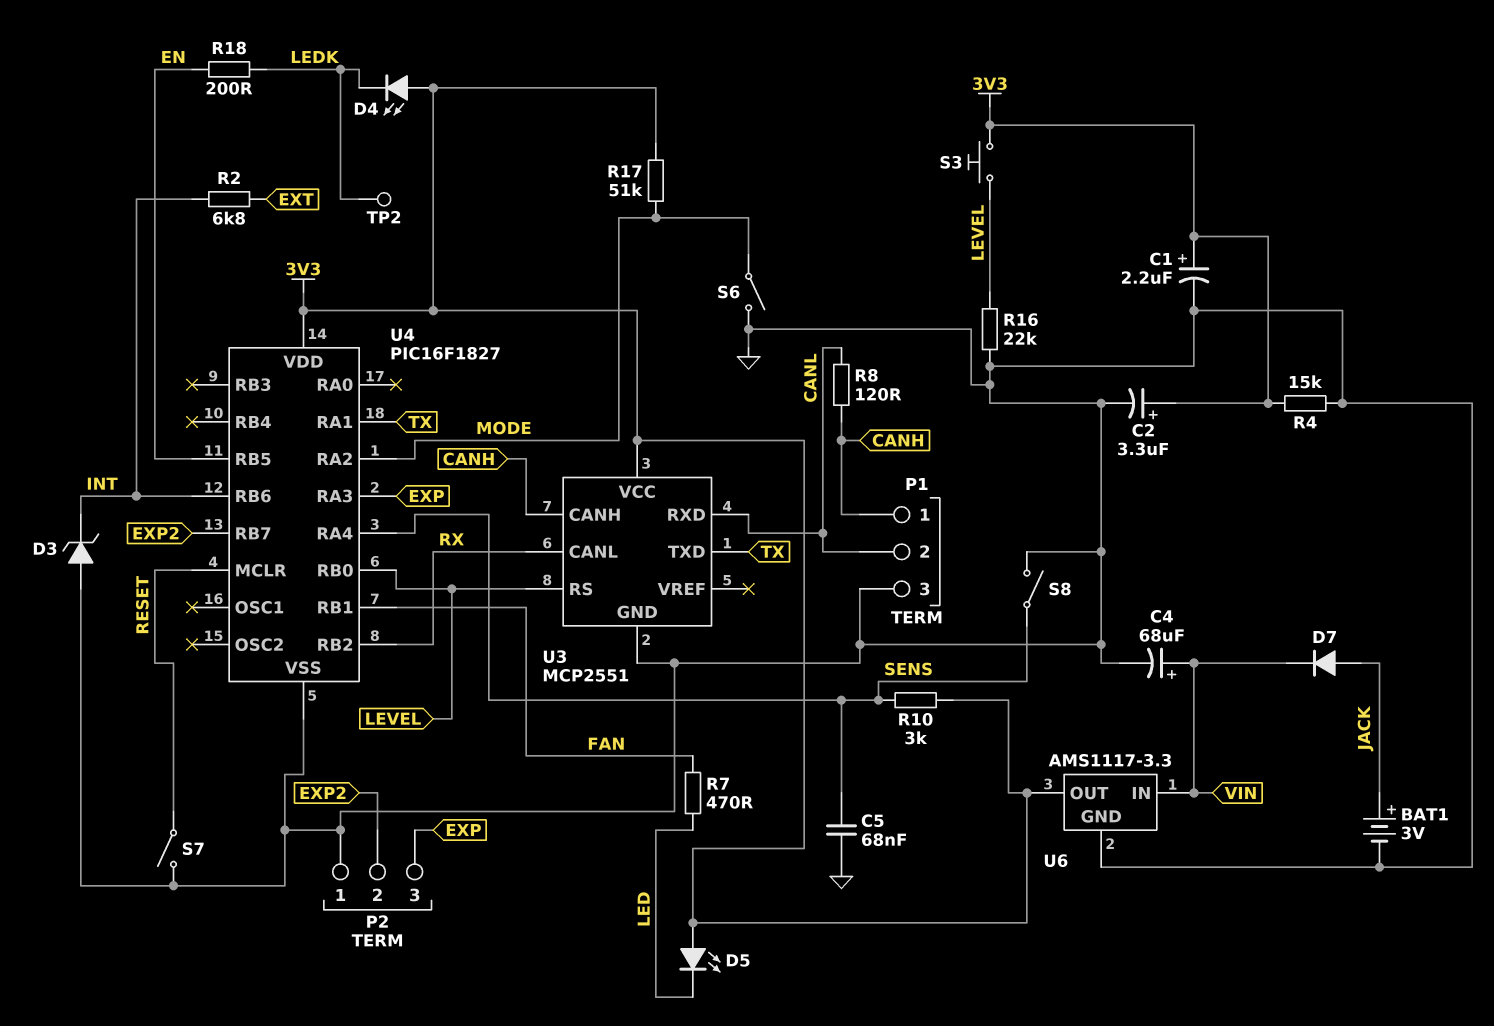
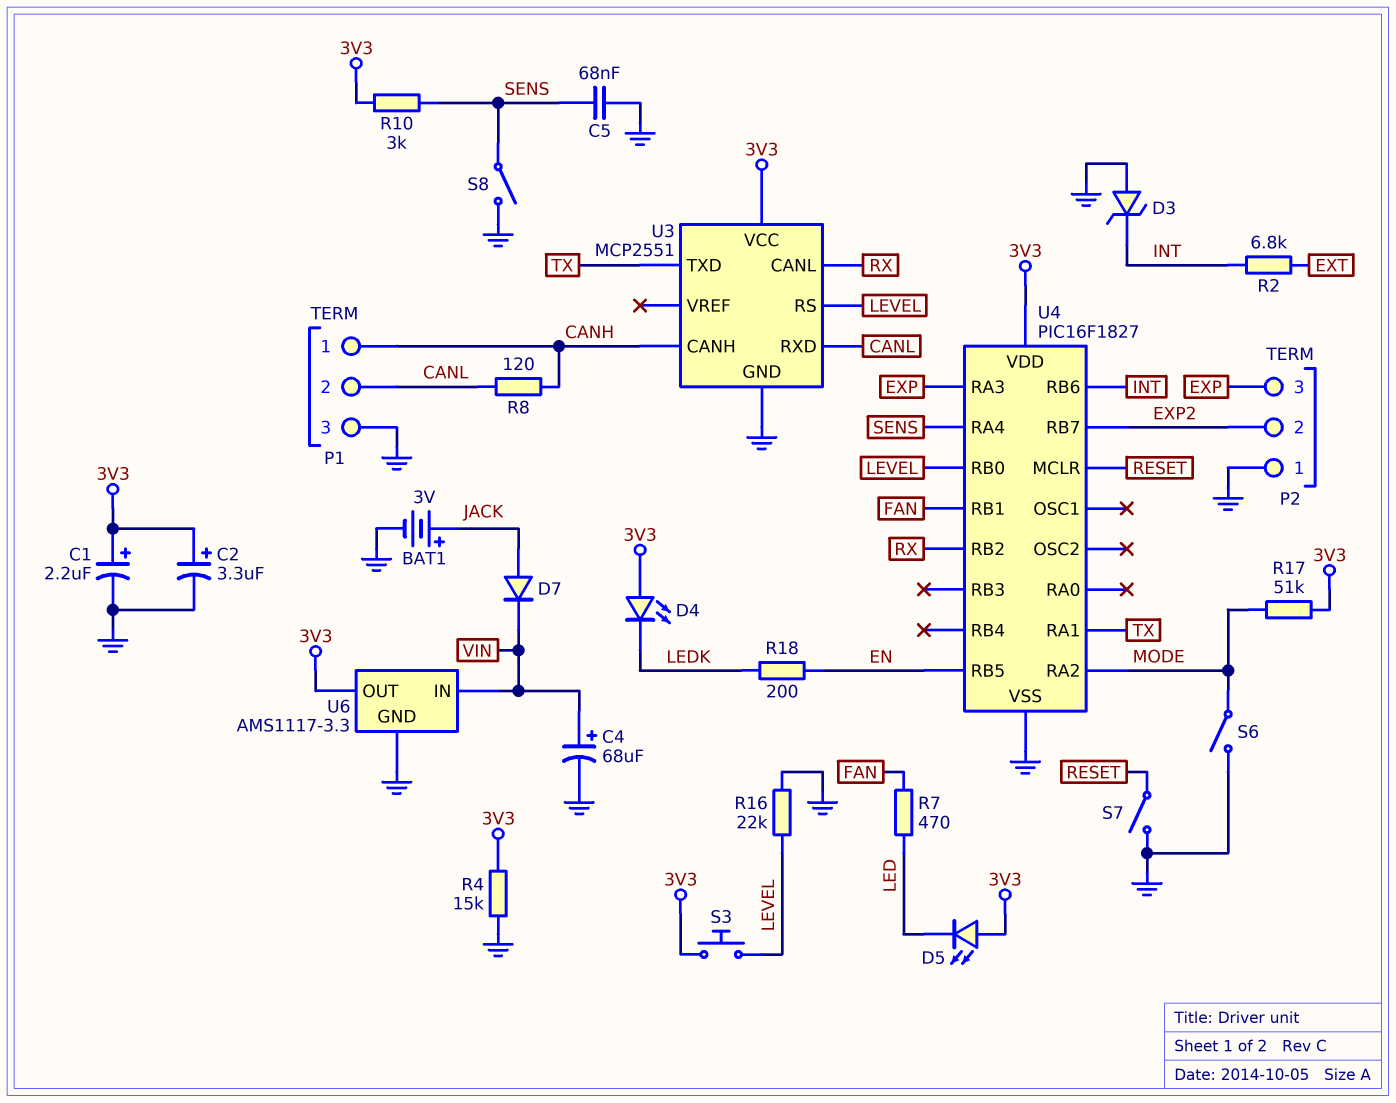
TP2: test point (LEDK) -> none

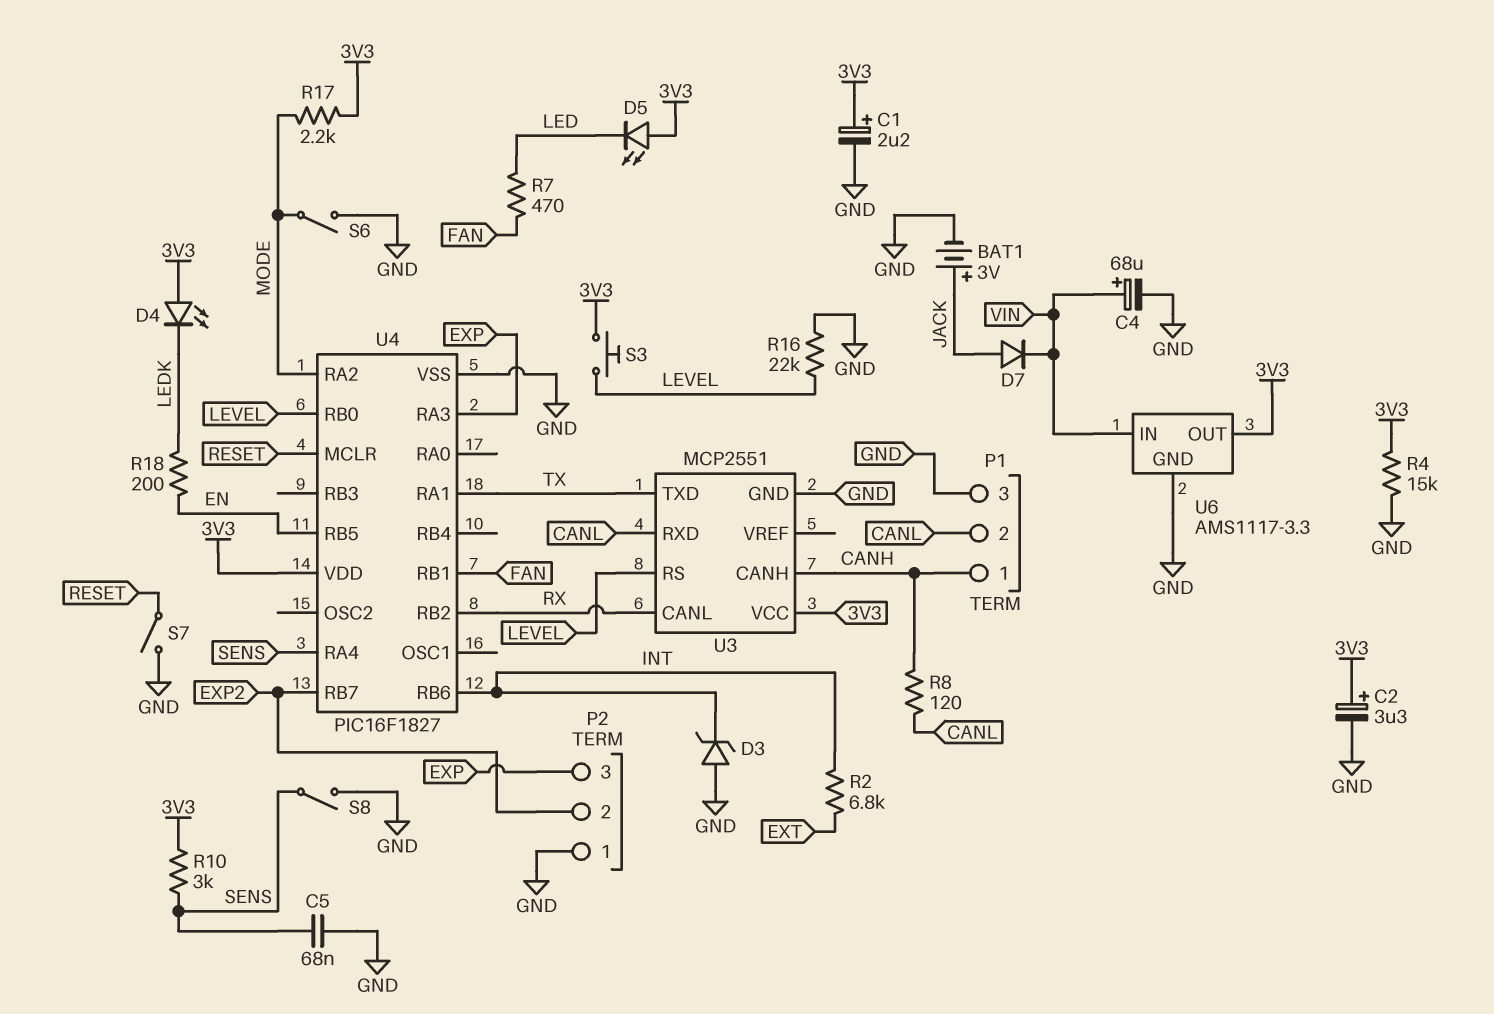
R17: 51k (3V3, MODE) -> 2.2k (3V3, MODE)

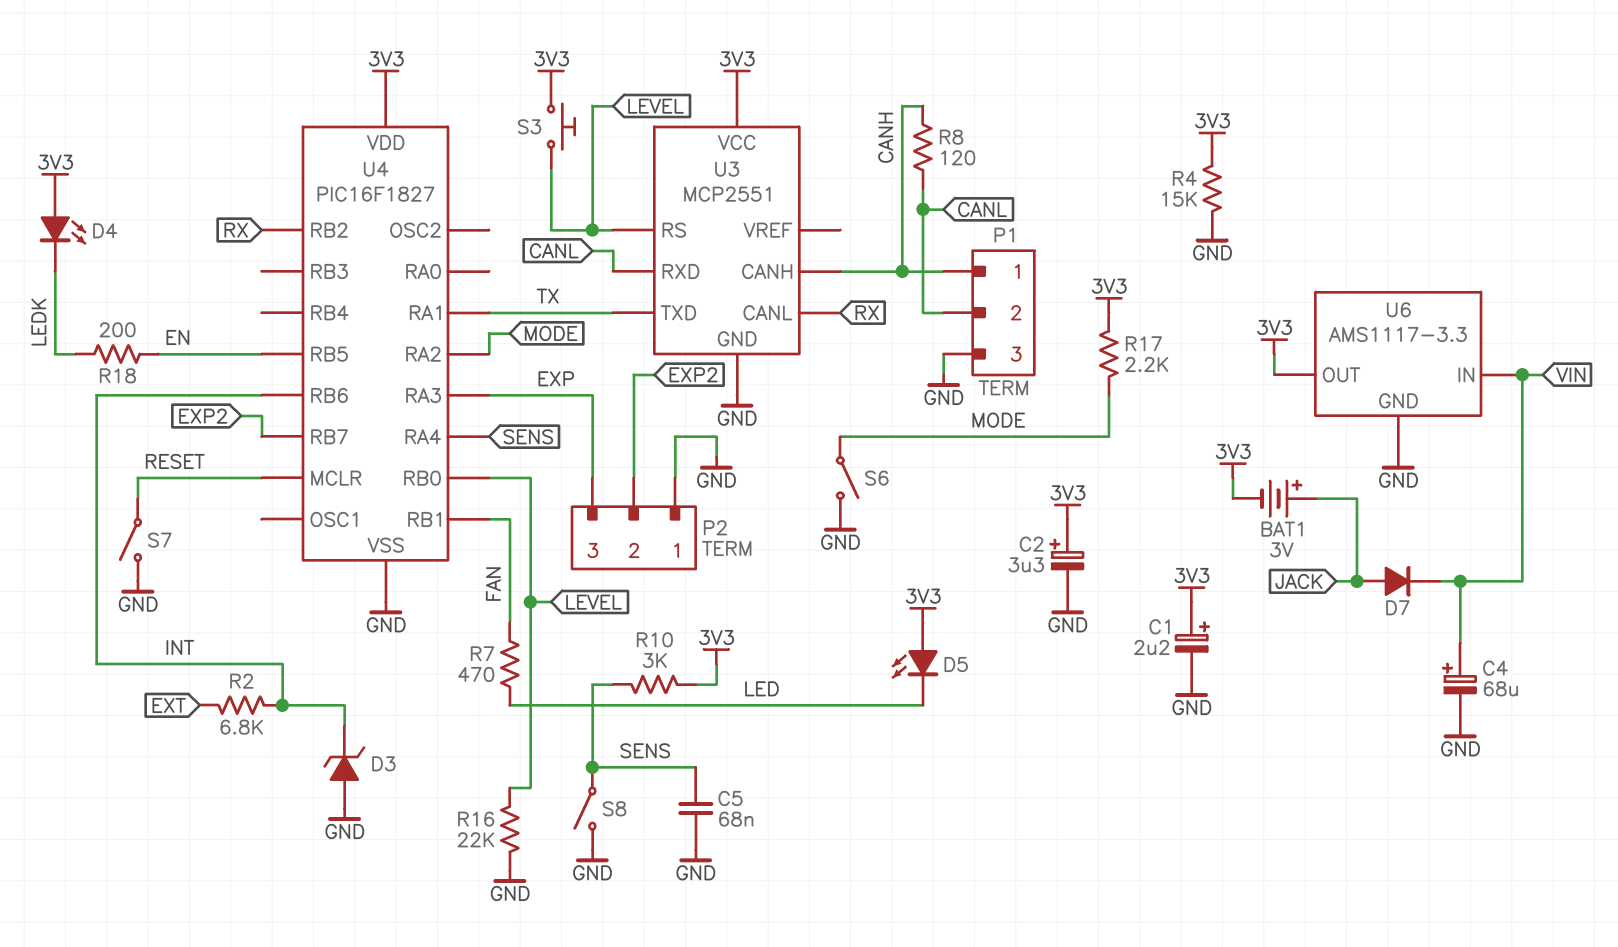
BAT1: 3V (plus JACK, minus GND) -> 3V (plus JACK, minus 3V3)

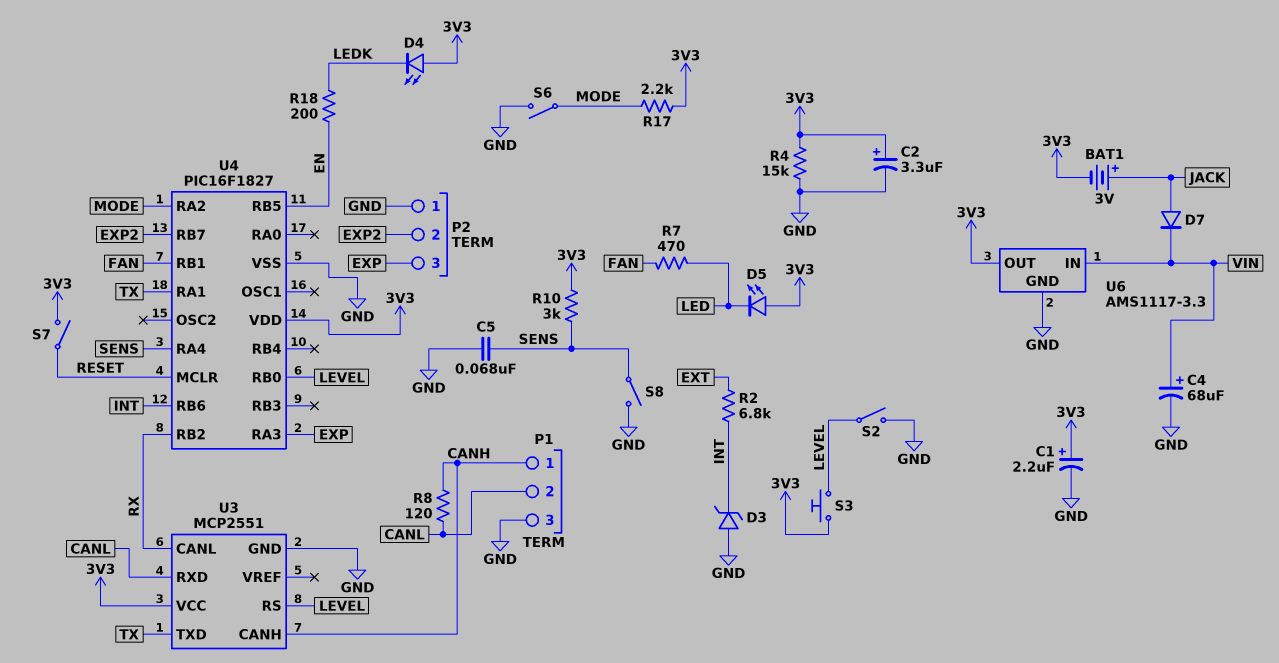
R16: 22k (GND, LEVEL) -> none
S2: none -> switch (GND, LEVEL)
S7: switch (GND, RESET) -> switch (3V3, RESET)

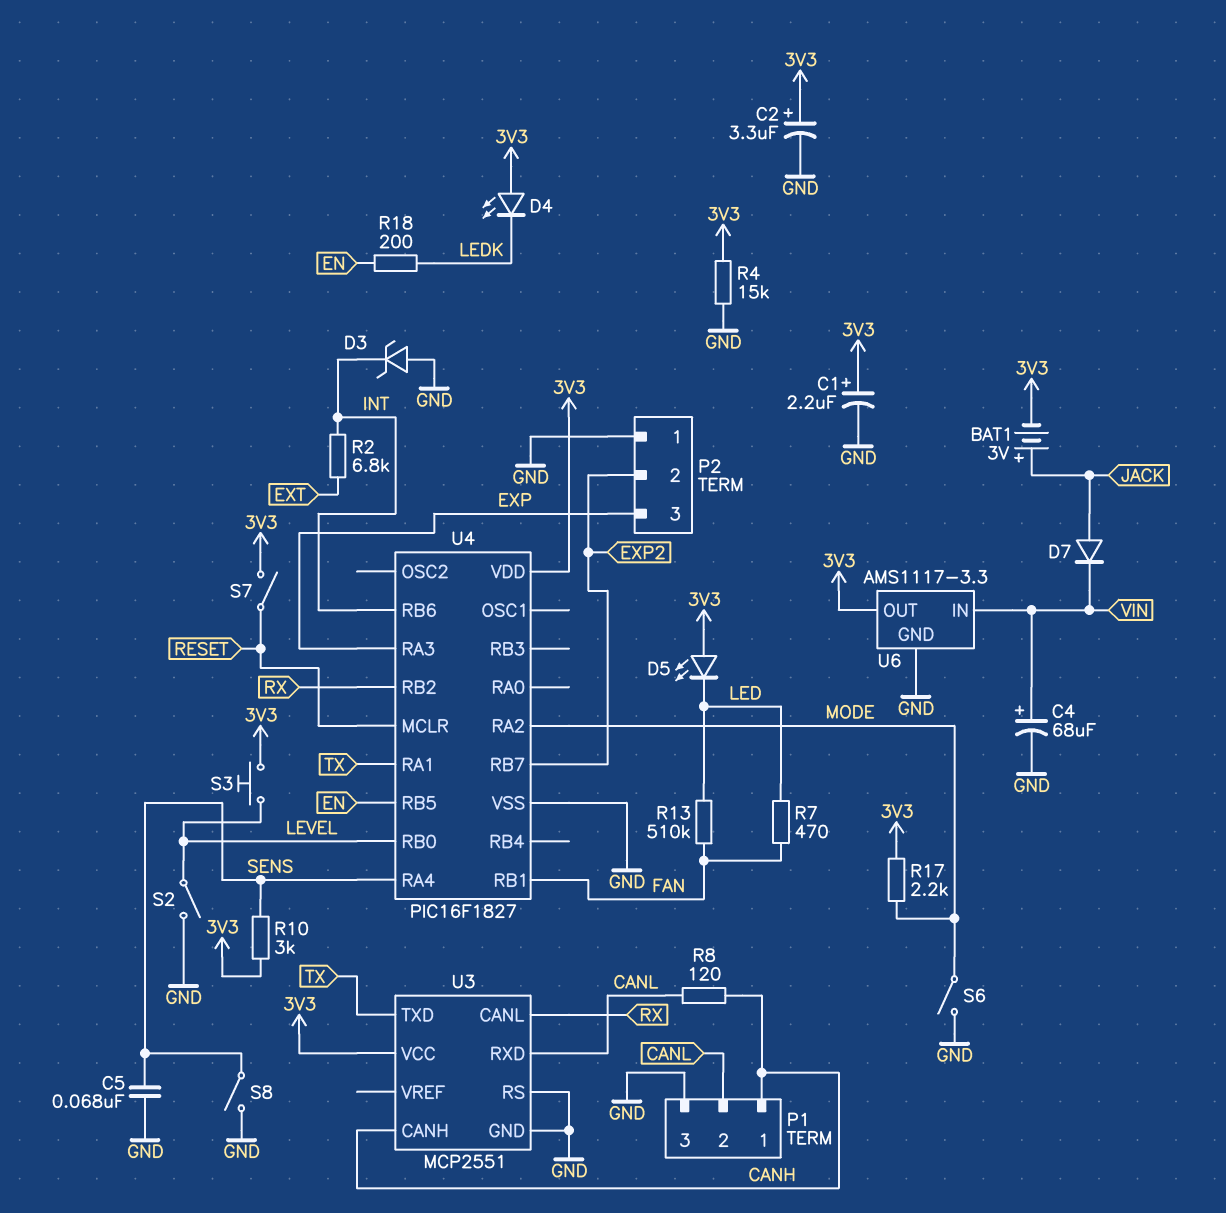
R13: none -> 510k (FAN, LED)
U3 pin RS: LEVEL -> GND

